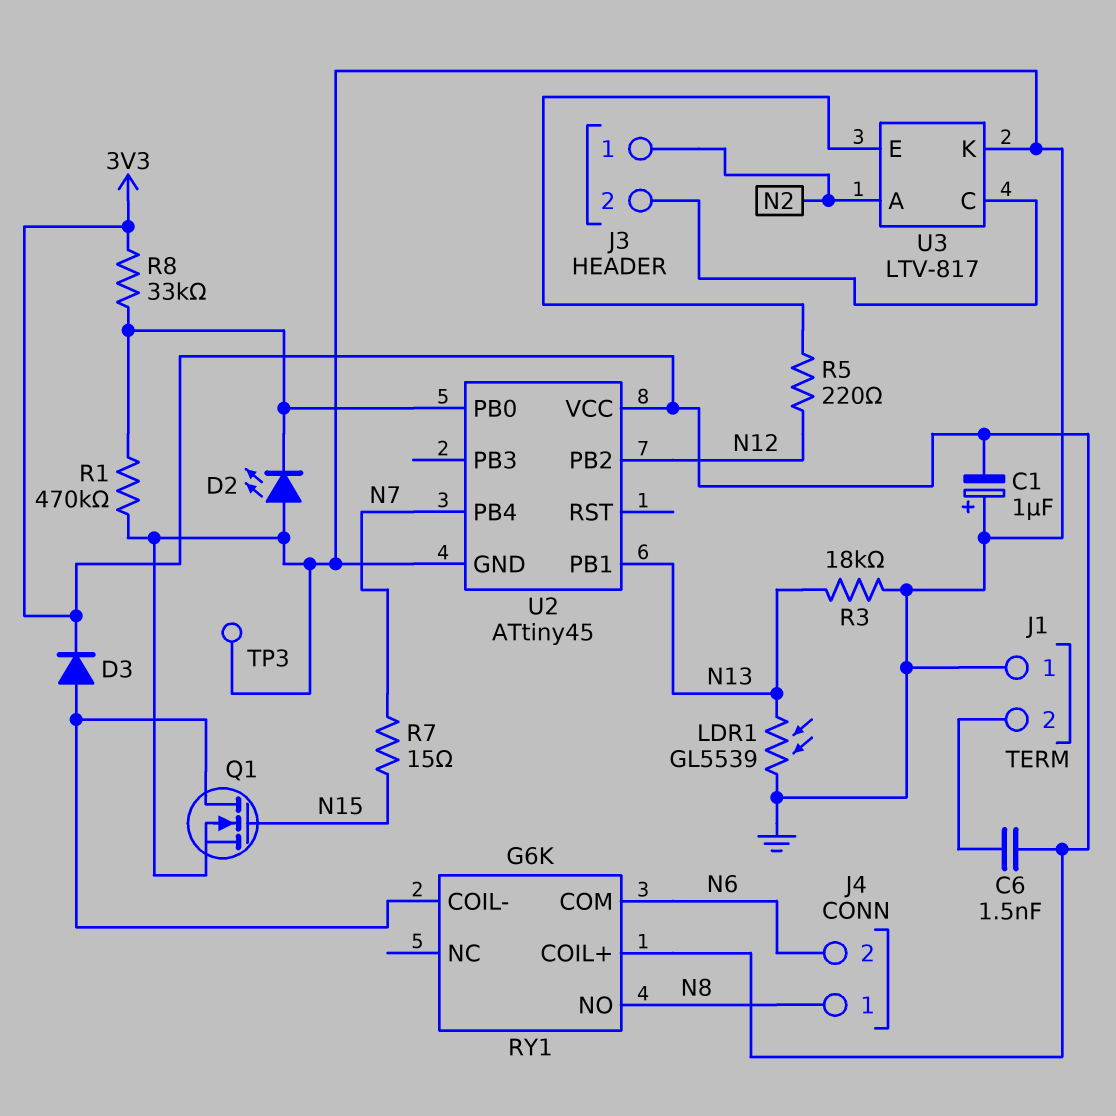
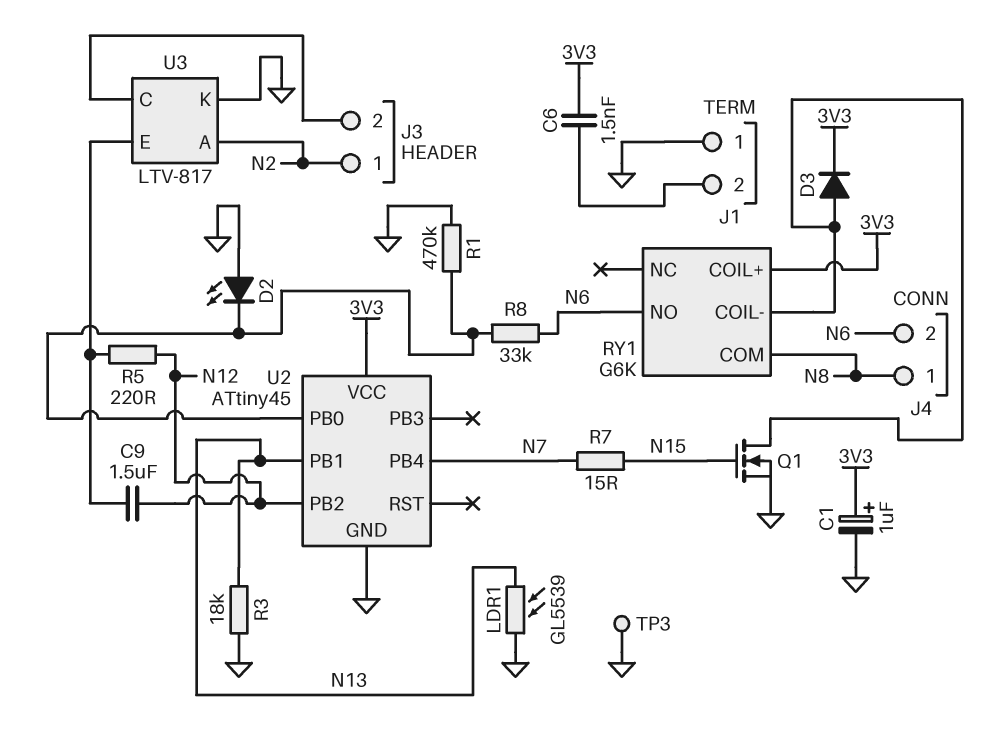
C1: 1uF (plus GND, minus 3V3) -> 1uF (plus 3V3, minus GND)
C9: none -> 1.5uF (N12, U3/E)
R8: 33k (3V3, U2/PB0) -> 33k (N6, U2/PB0)
RY1 pin COM: N6 -> N8
RY1 pin NO: N8 -> N6

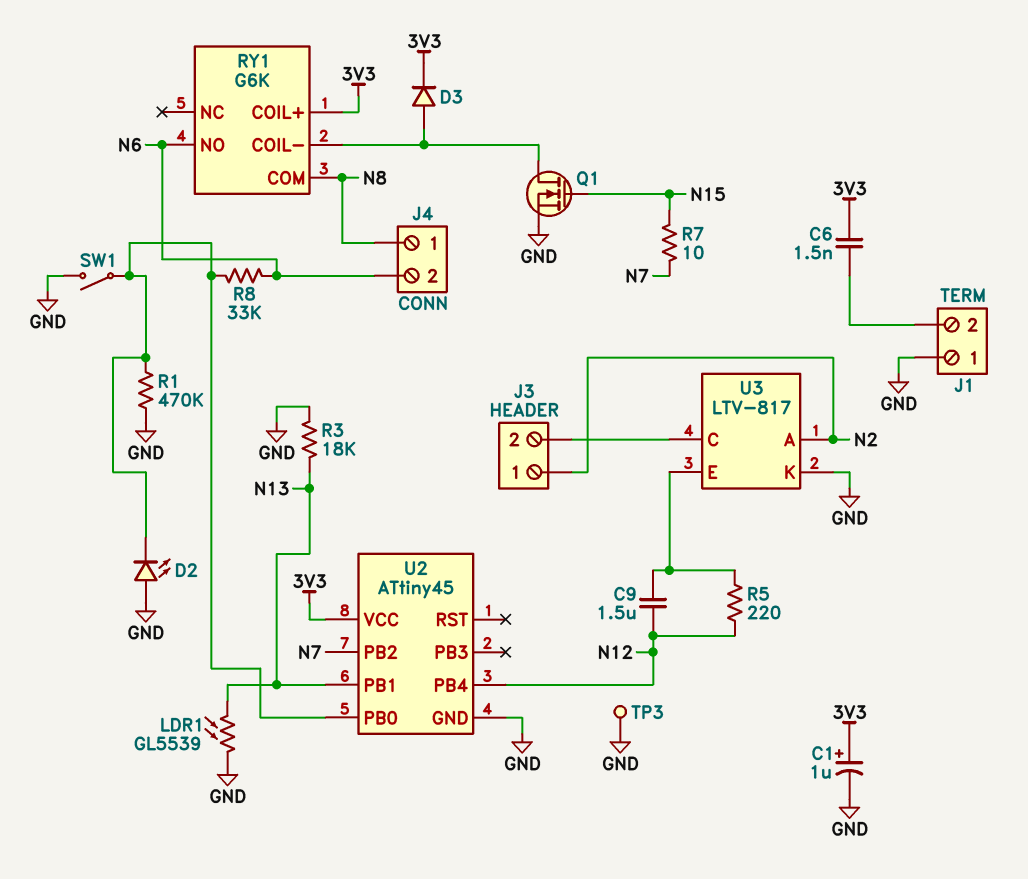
R7: 15 (N7, N15) -> 10 (N7, N15)
SW1: none -> switch (GND, U2/PB0)
U2 pin PB2: N12 -> N7
U2 pin PB4: N7 -> N12

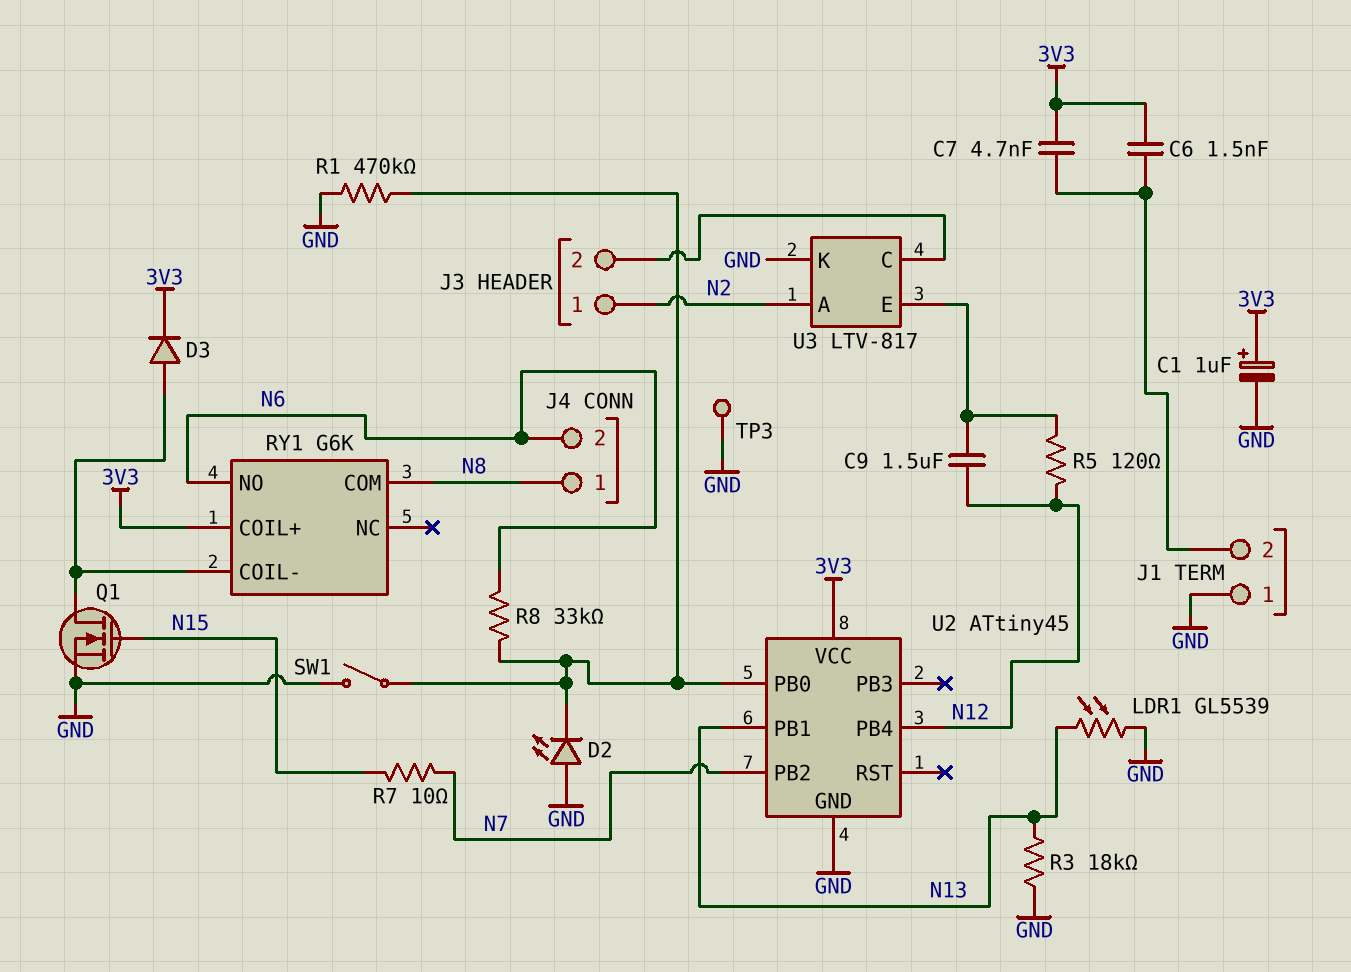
C7: none -> 4.7nF (3V3, J1/2)
R5: 220 (N12, U3/E) -> 120 (N12, U3/E)

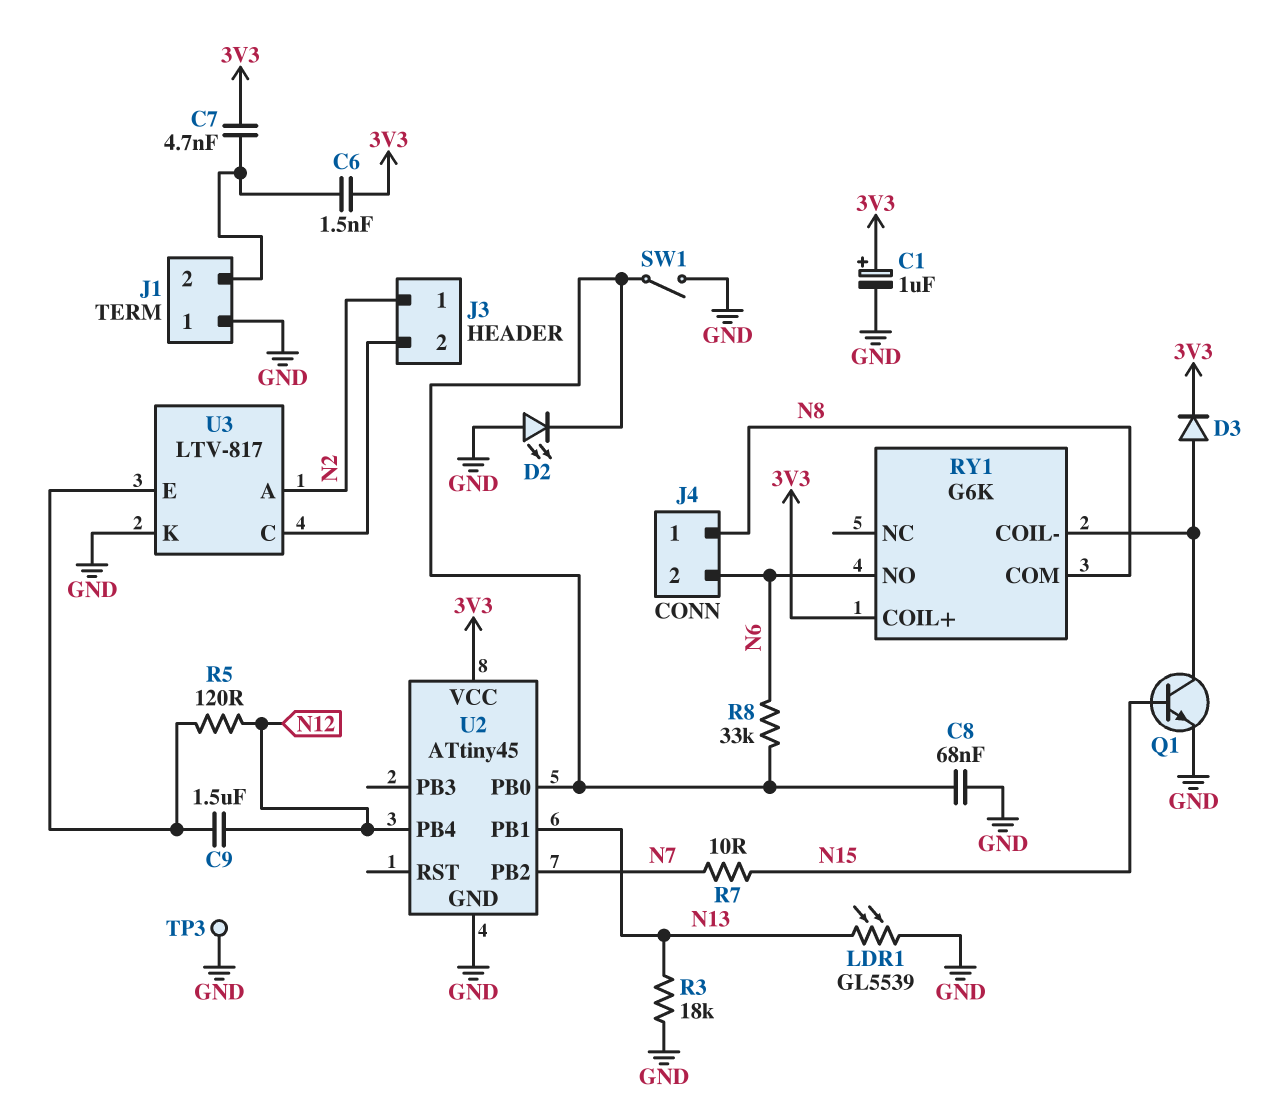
C8: none -> 68nF (GND, U2/PB0)
Q1: NMOS (G N15, D RY1/COIL-, S GND) -> NPN (B N15, C RY1/COIL-, E GND)
R1: 470k (GND, U2/PB0) -> none

